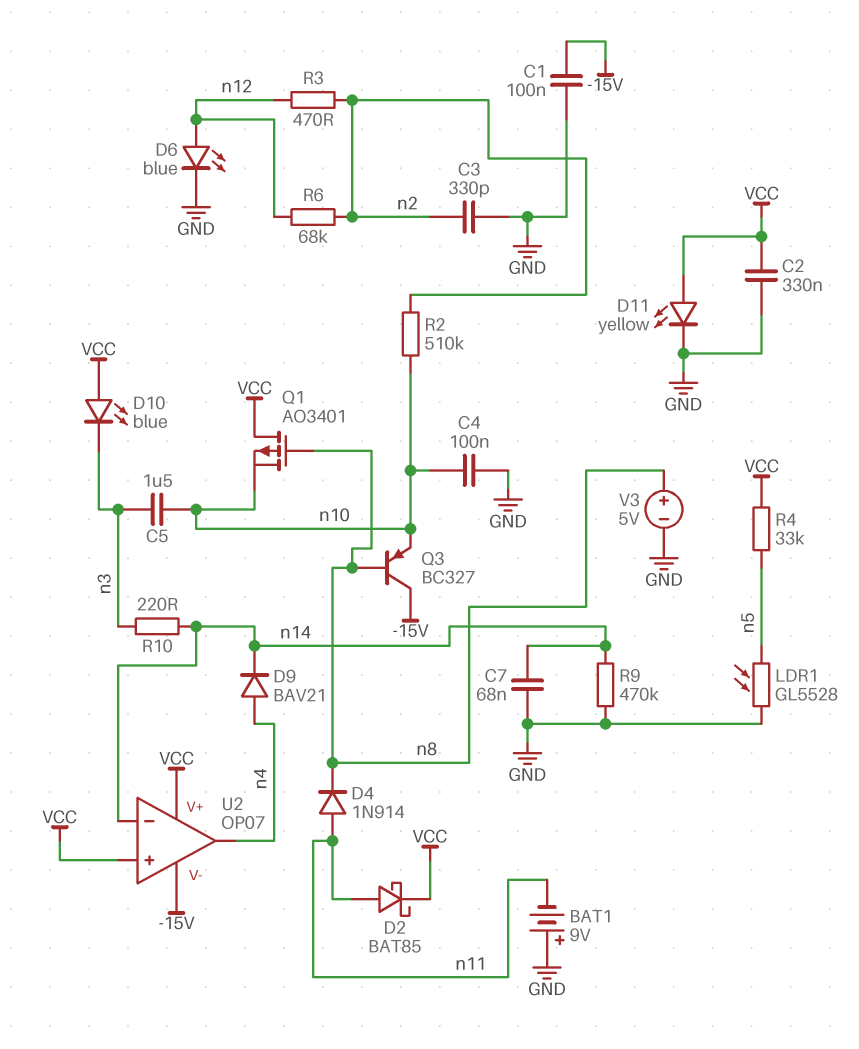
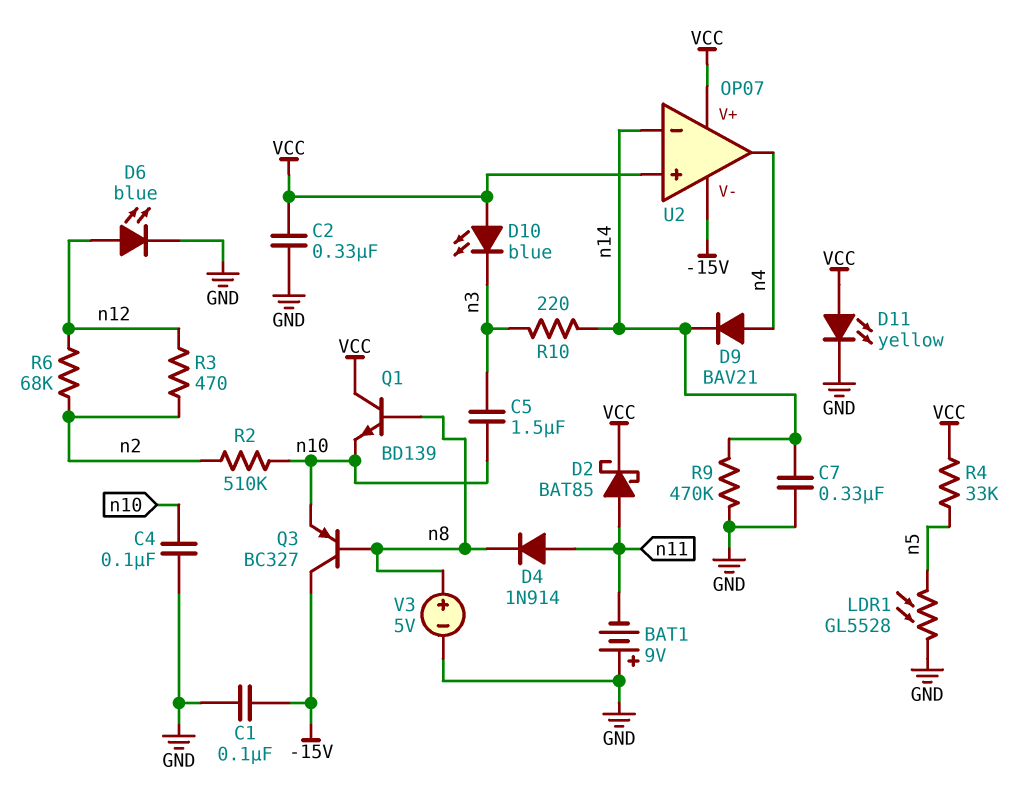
C3: 330pF (GND, n2) -> none
C7: 68nF (GND, n14) -> 330nF (GND, n14)
Q1: PMOS AO3401 (G n8, D VCC, S n10) -> NPN BD139 (B n8, C VCC, E n10)

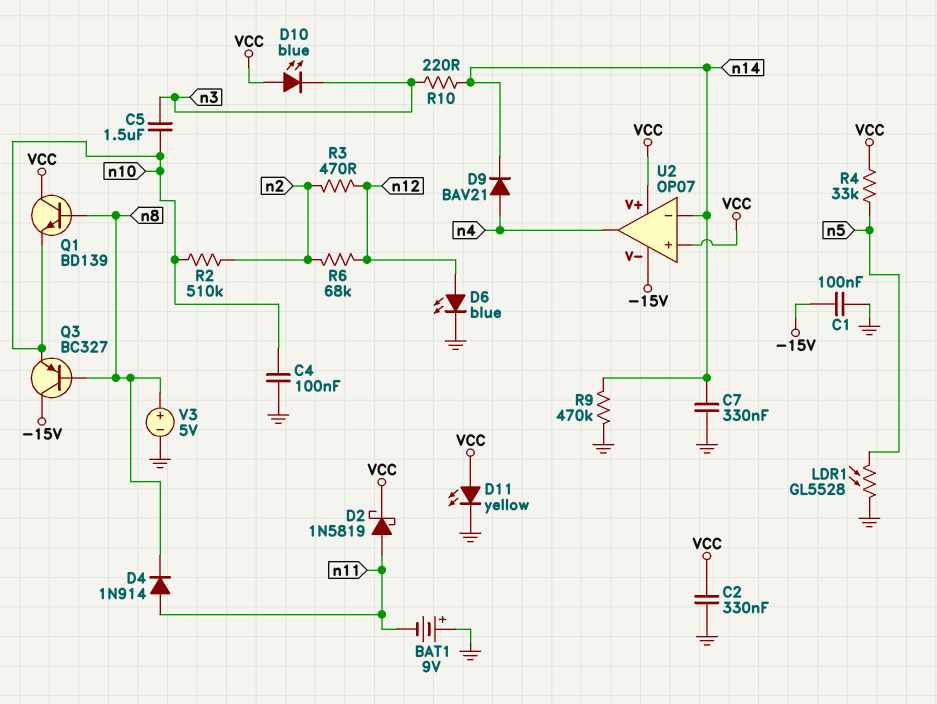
D2: schottky BAT85 (A n11, K VCC) -> schottky 1N5819 (A n11, K VCC)

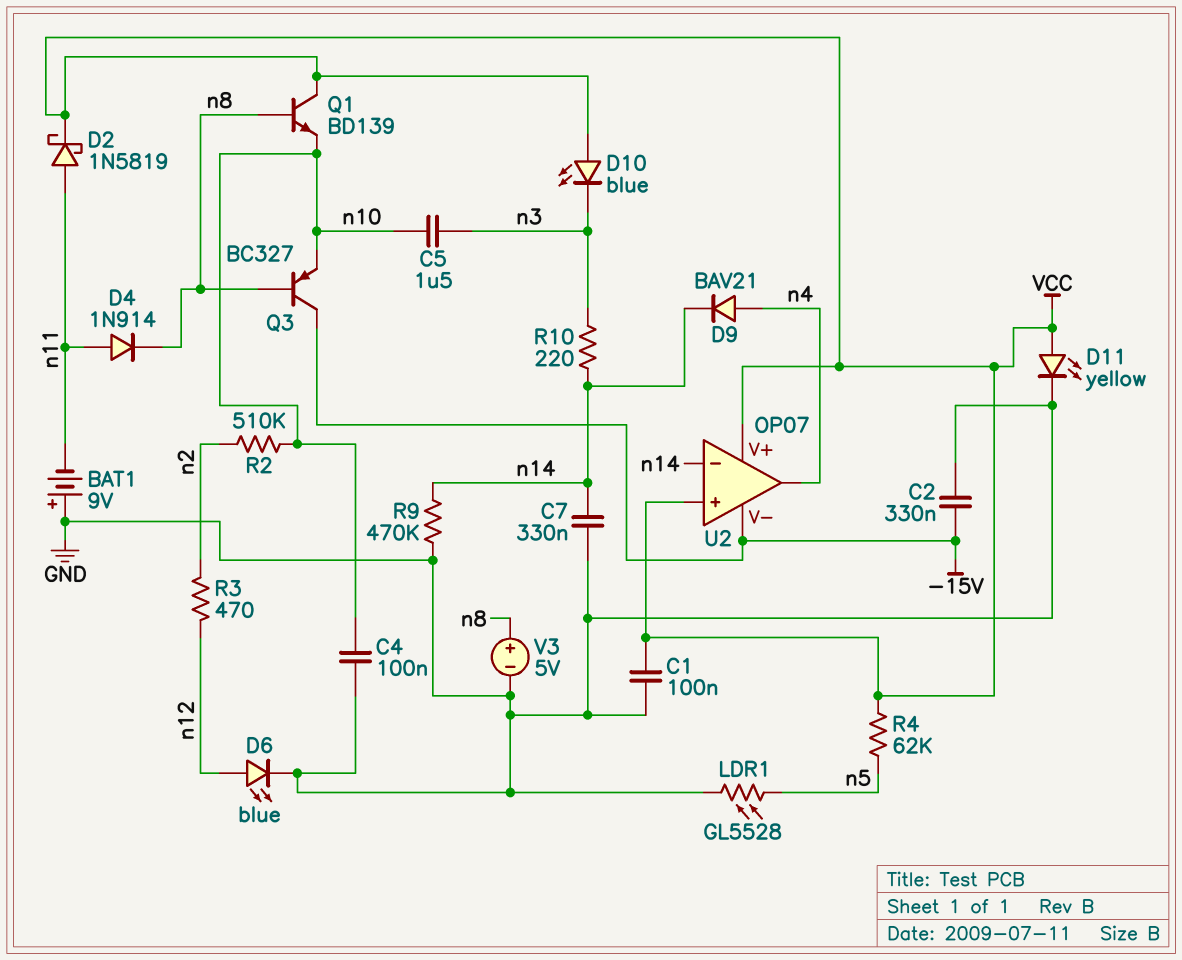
C1: 100nF (-15V, GND) -> 100nF (GND, VCC)
C2: 330nF (GND, VCC) -> 330nF (-15V, GND)
R4: 33k (VCC, n5) -> 62k (VCC, n5)
R6: 68k (n2, n12) -> none

